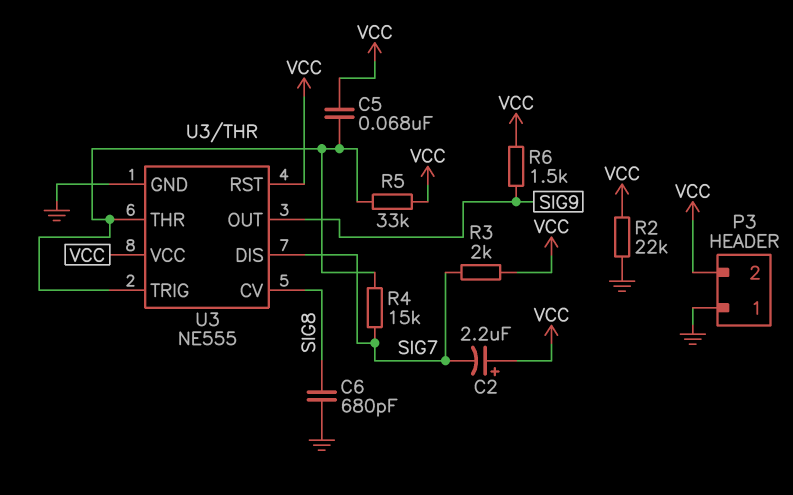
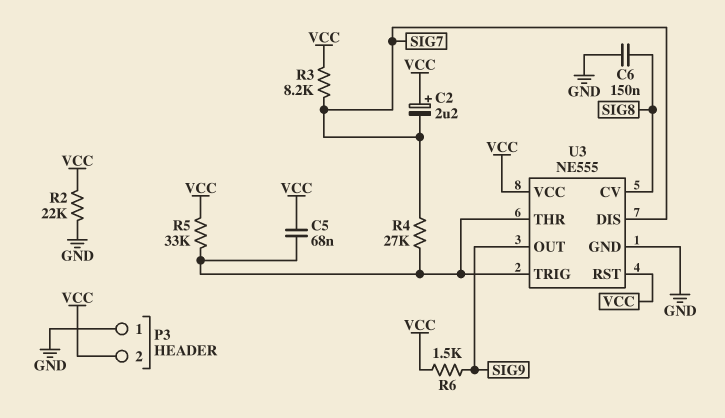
C6: 680pF (GND, SIG8) -> 150nF (GND, SIG8)
R3: 2k (SIG7, VCC) -> 8.2k (SIG7, VCC)
R4: 15k (SIG7, U3/THR) -> 27k (SIG7, U3/THR)

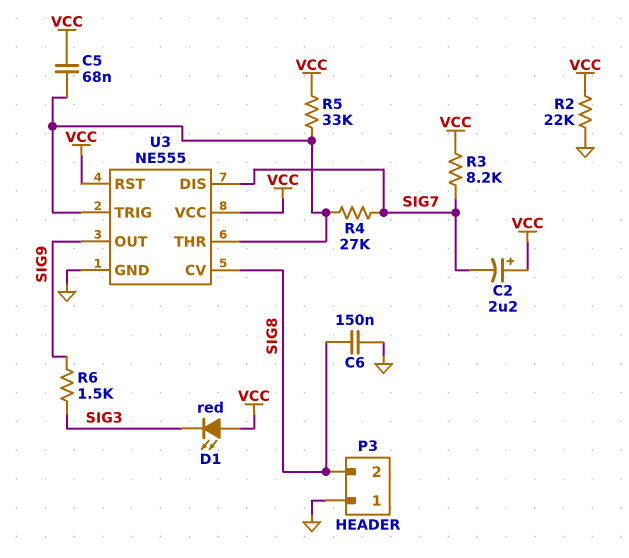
D1: none -> LED red (A VCC, K SIG3)
P3 pin 2: VCC -> SIG8
R6: 1.5k (SIG9, VCC) -> 1.5k (SIG3, SIG9)

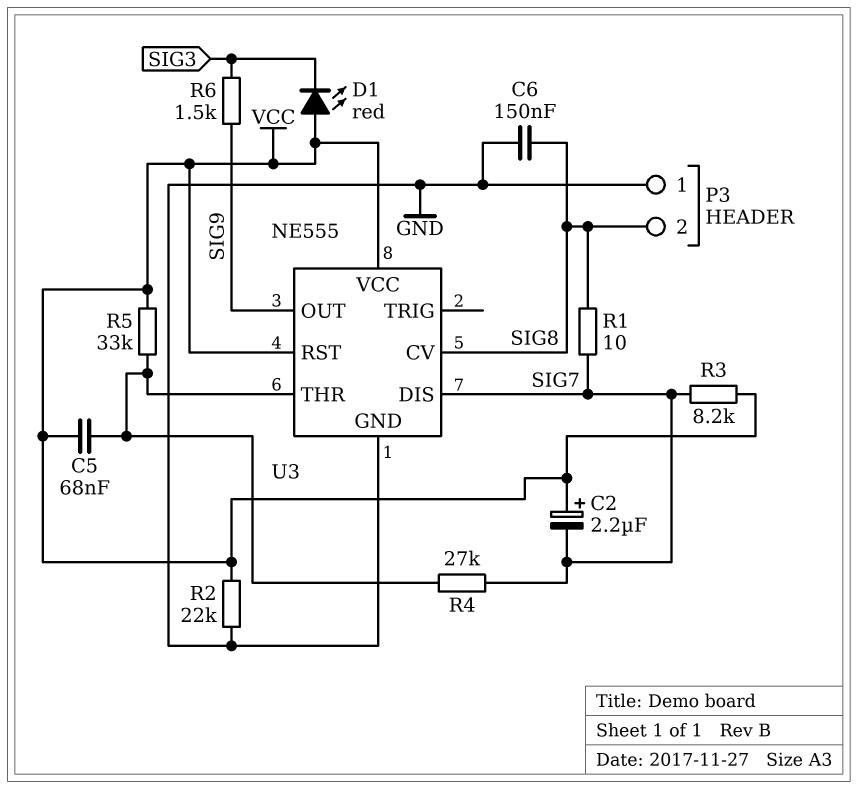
R1: none -> 10 (SIG7, SIG8)
U3 pin TRIG: U3/THR -> none

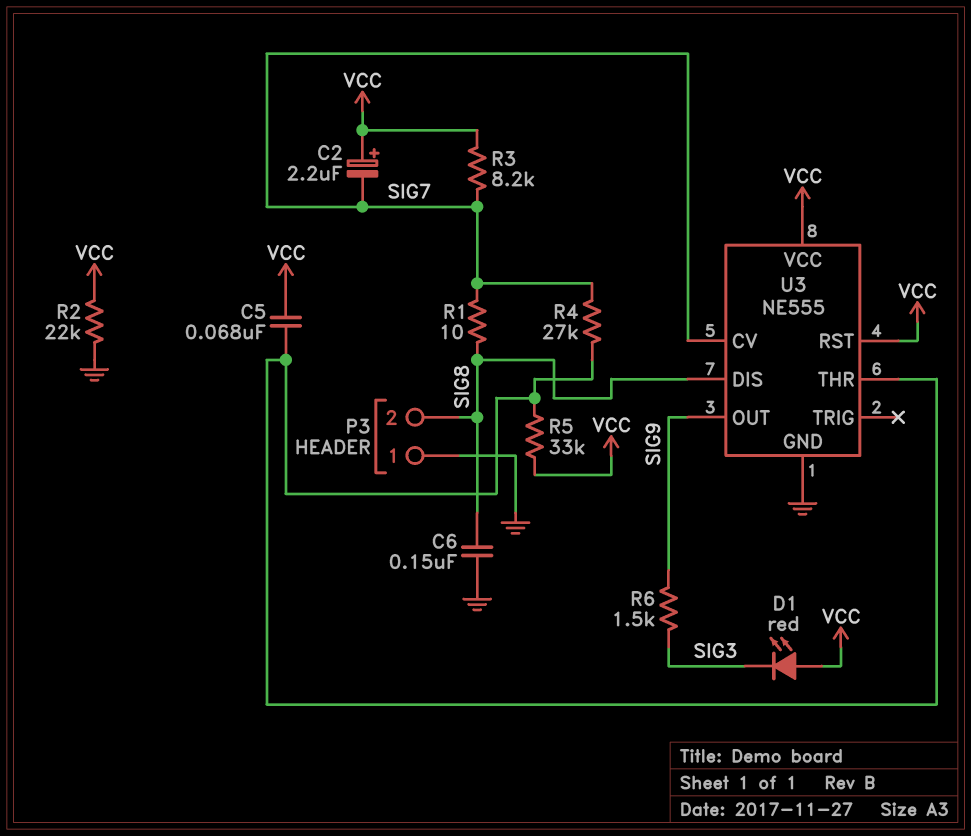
U3 pin CV: SIG8 -> SIG7
U3 pin DIS: SIG7 -> SIG8

